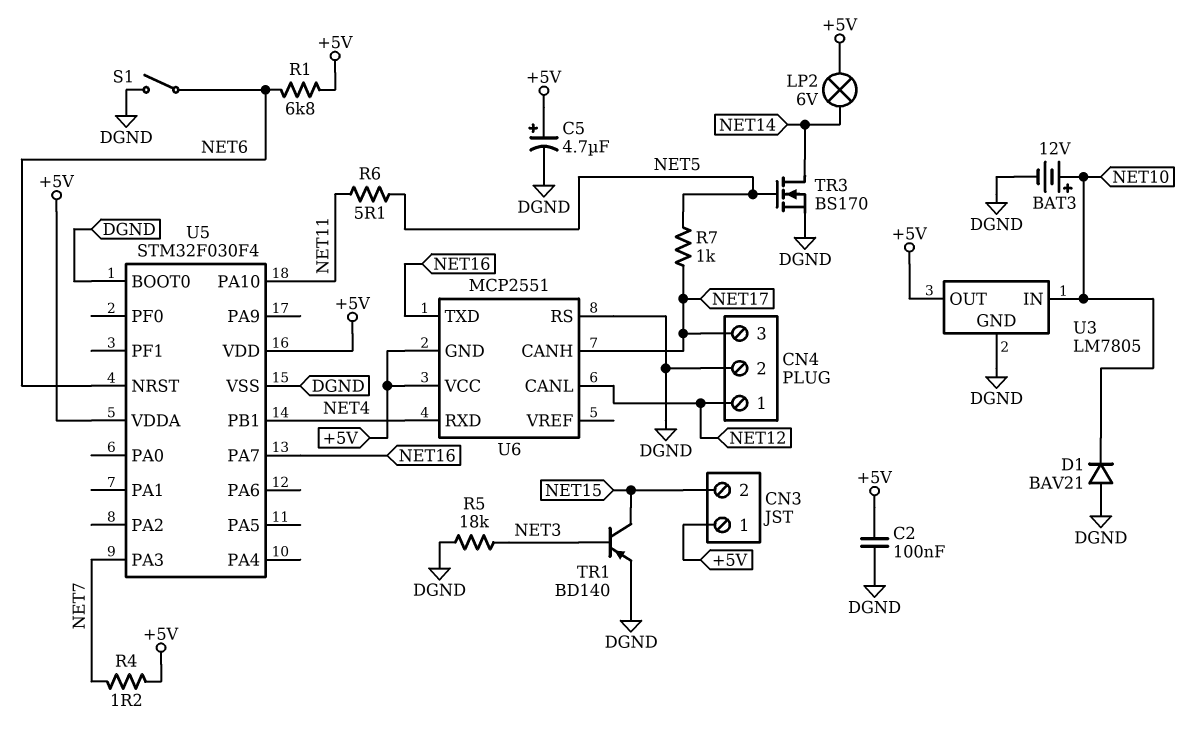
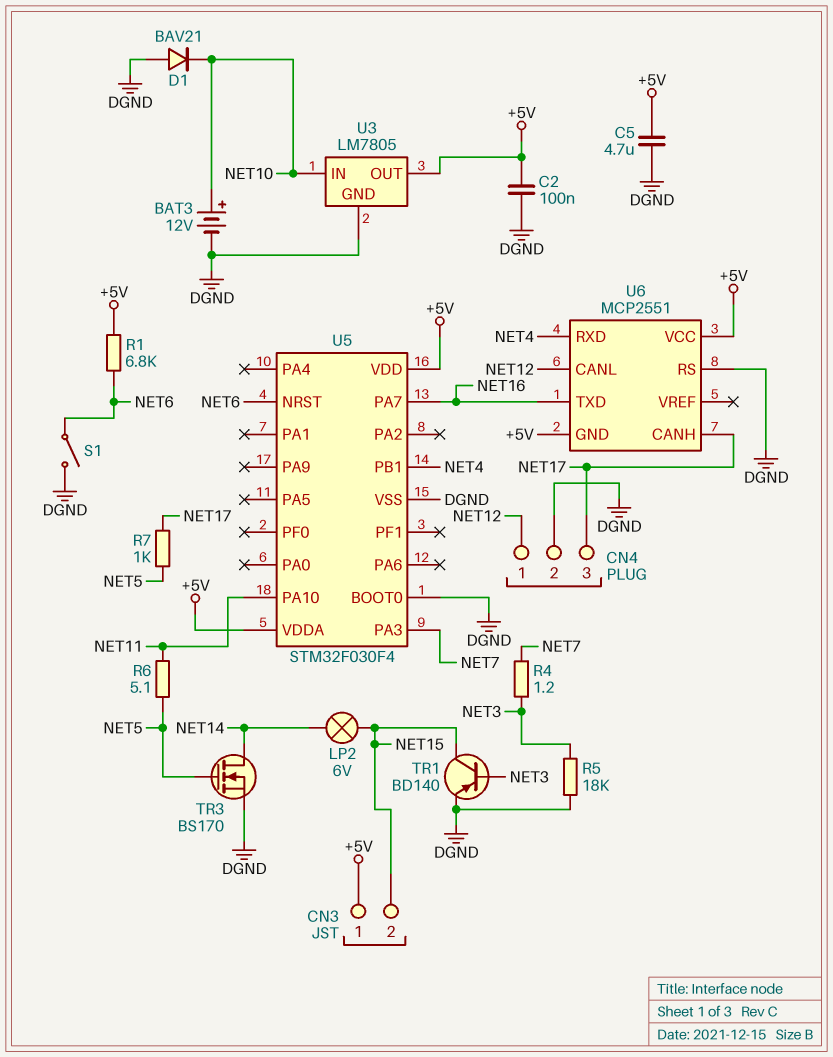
C5: 4.7uF (plus +5V, minus DGND) -> 4.7uF (+5V, DGND)
LP2: lamp 6V (+5V, NET14) -> lamp 6V (NET14, NET15)
R4: 1.2 (+5V, NET7) -> 1.2 (NET3, NET7)

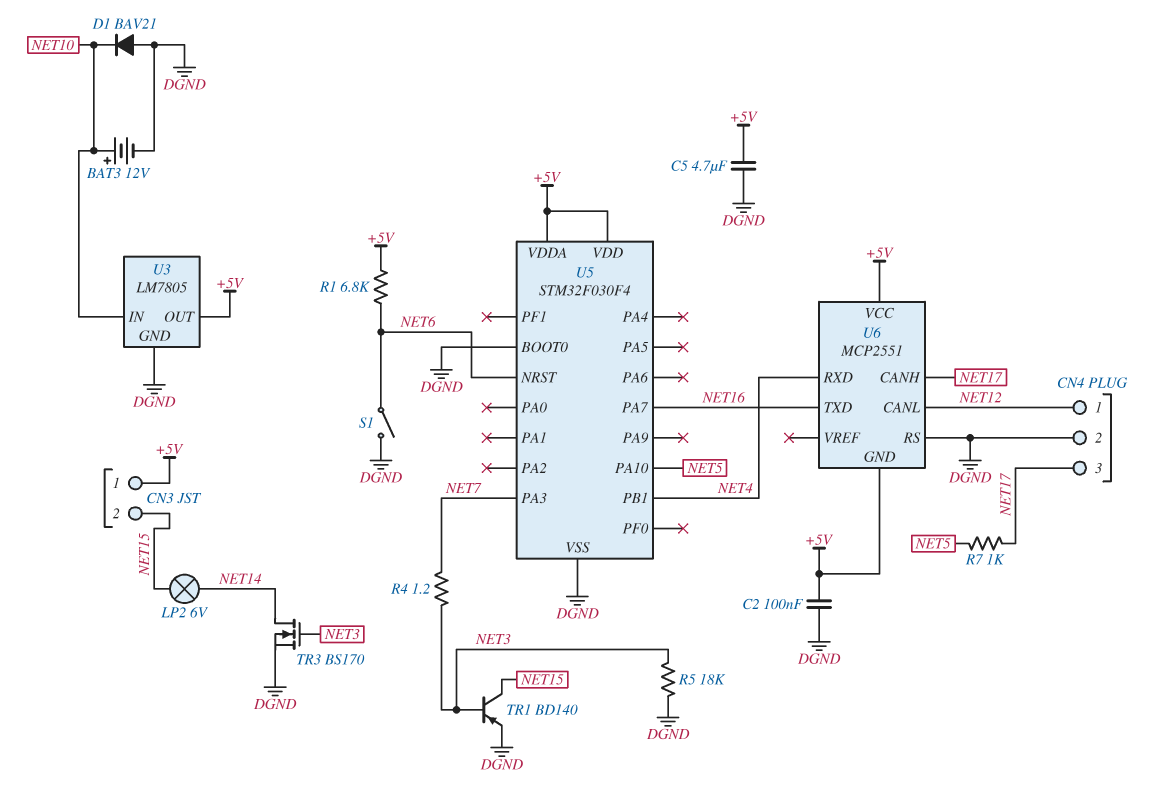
R6: 5.1 (NET5, NET11) -> none
TR3: NMOS BS170 (G NET5, D NET14, S DGND) -> NMOS BS170 (G NET3, D NET14, S DGND)
U5 pin PA10: NET11 -> NET5

